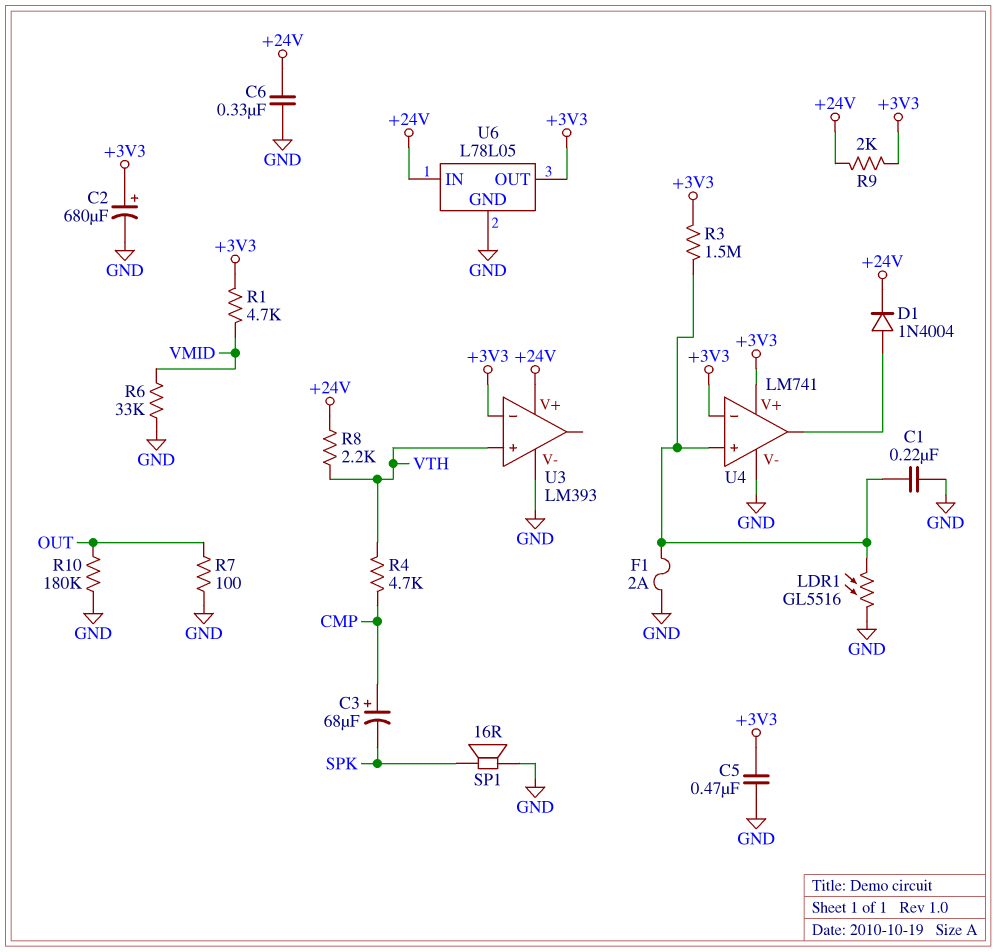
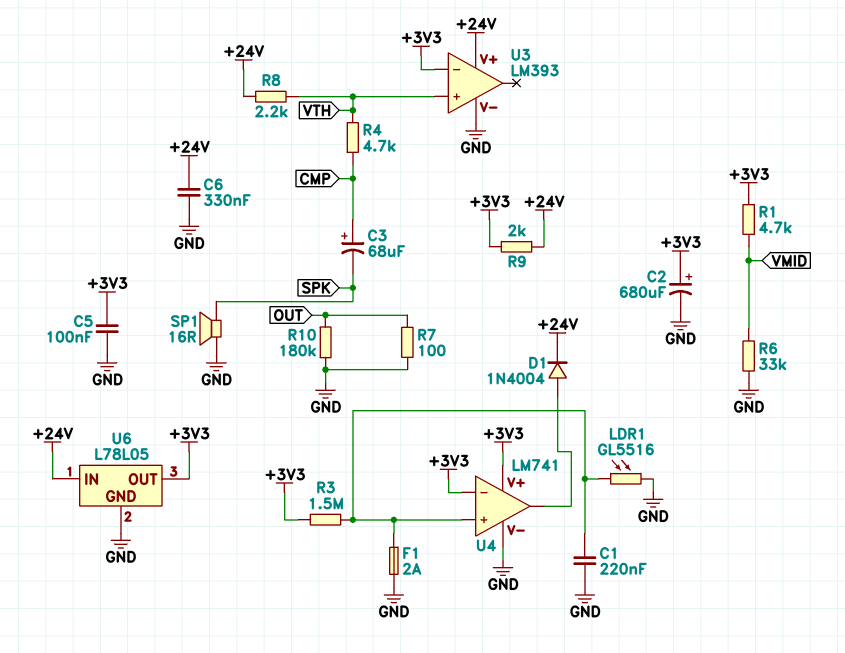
C5: 470nF (+3V3, GND) -> 100nF (+3V3, GND)

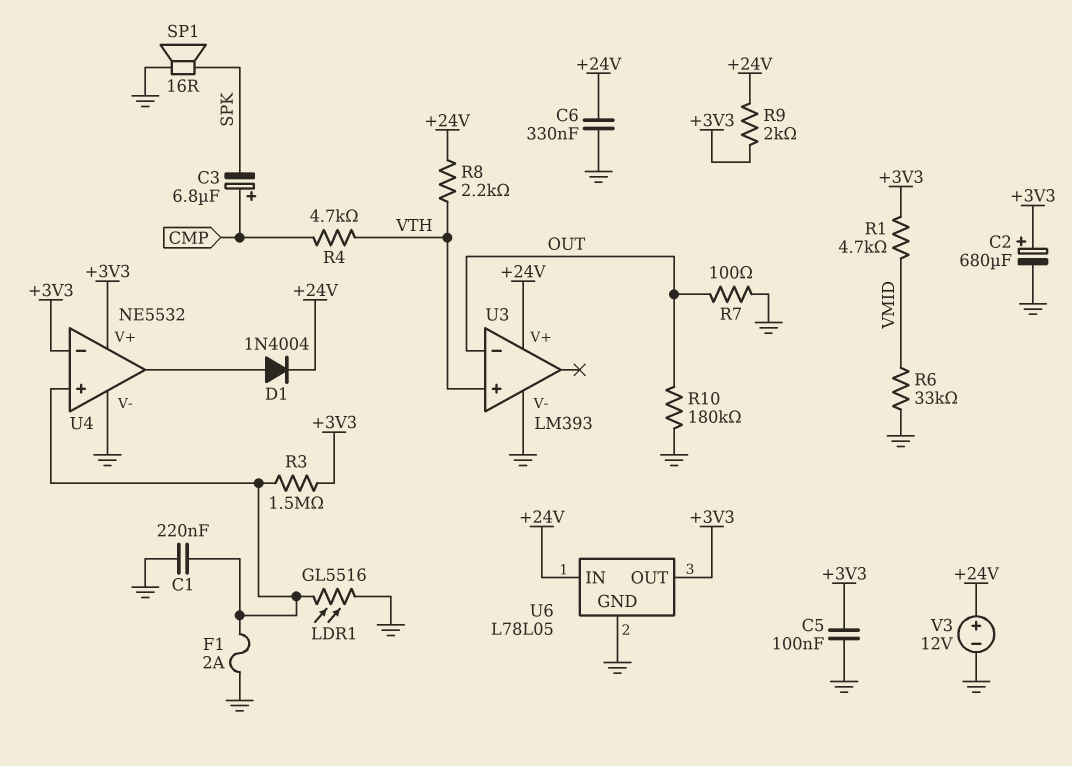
C3: 68uF (plus CMP, minus SPK) -> 6.8uF (plus CMP, minus SPK)
U3 pin in-: +3V3 -> OUT
U4: LM741 -> NE5532
V3: none -> 12V (plus +24V, minus GND)

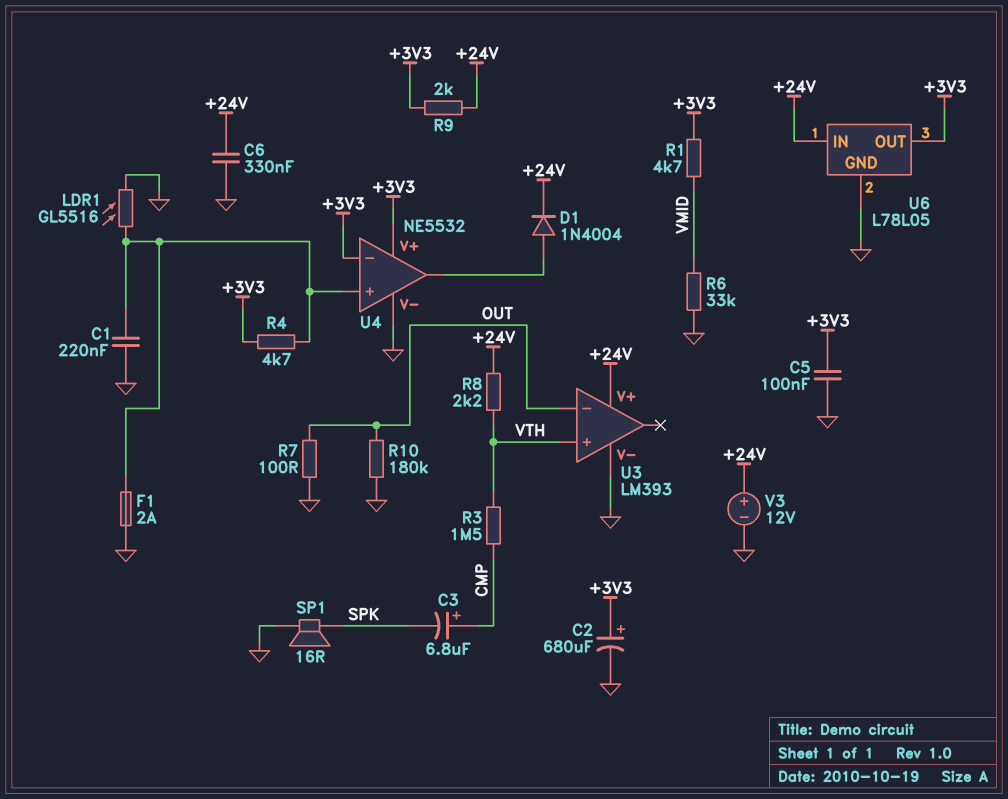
R3: 1.5M (+3V3, U4/in+) -> 1.5M (CMP, VTH)
R4: 4.7k (CMP, VTH) -> 4.7k (+3V3, U4/in+)

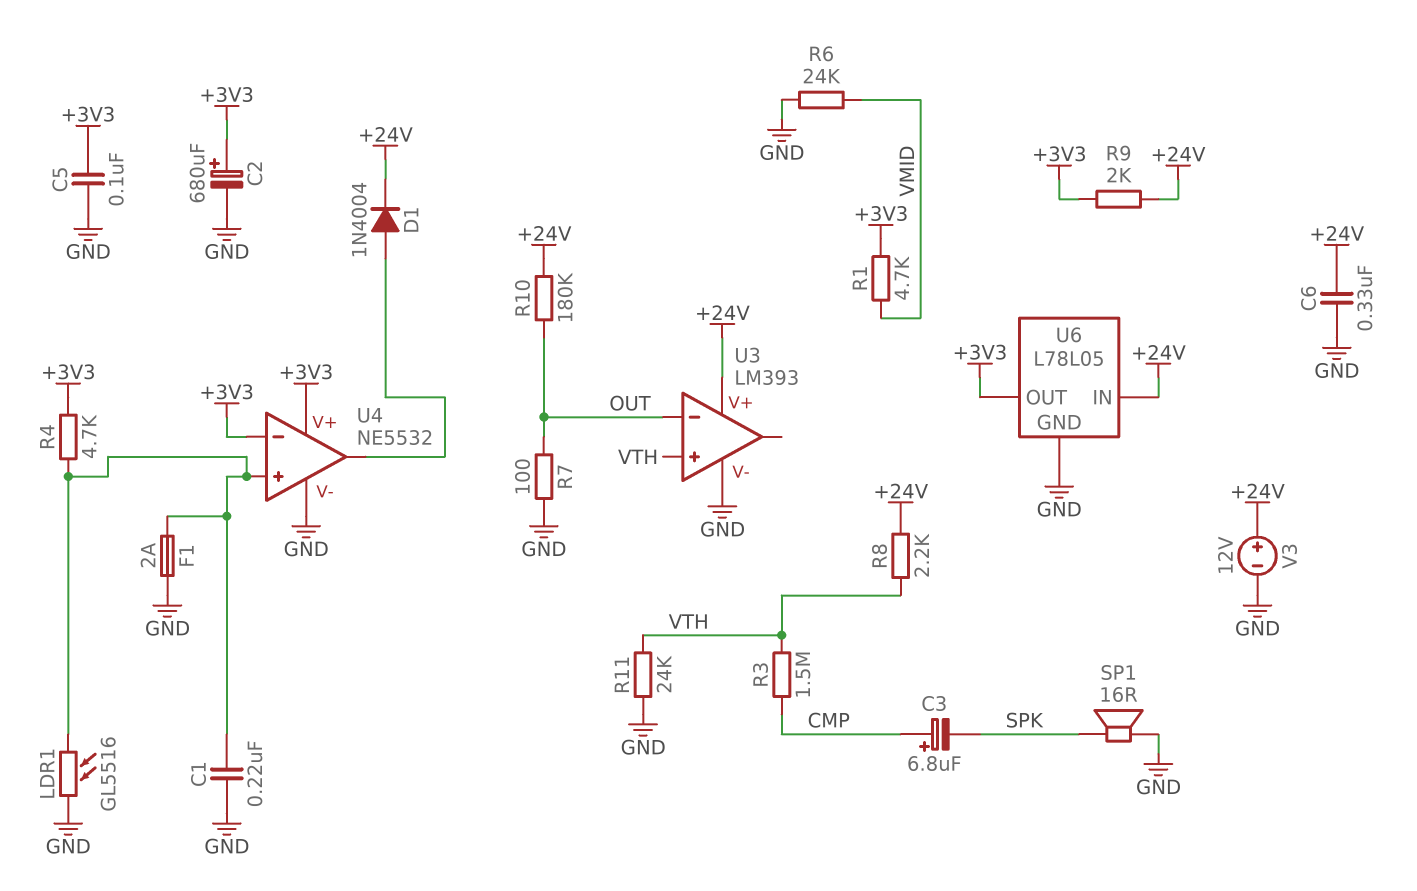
R6: 33k (GND, VMID) -> 24k (GND, VMID)
R10: 180k (GND, OUT) -> 180k (+24V, OUT)
R11: none -> 24k (GND, VTH)

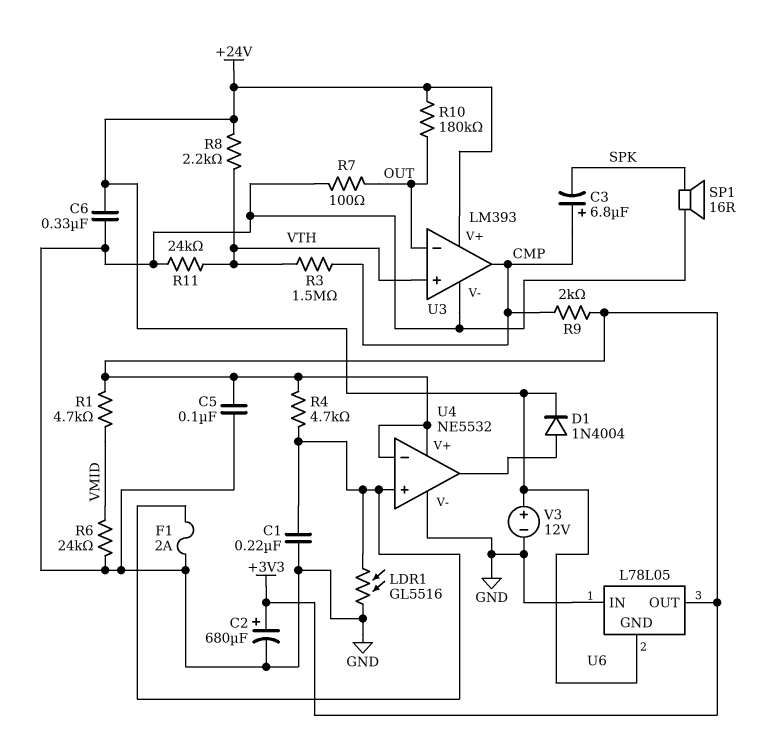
R9: 2k (+3V3, +24V) -> 2k (+3V3, CMP)
U3 pin out: none -> CMP
U6 pin GND: GND -> +24V
U6 pin IN: +24V -> GND

